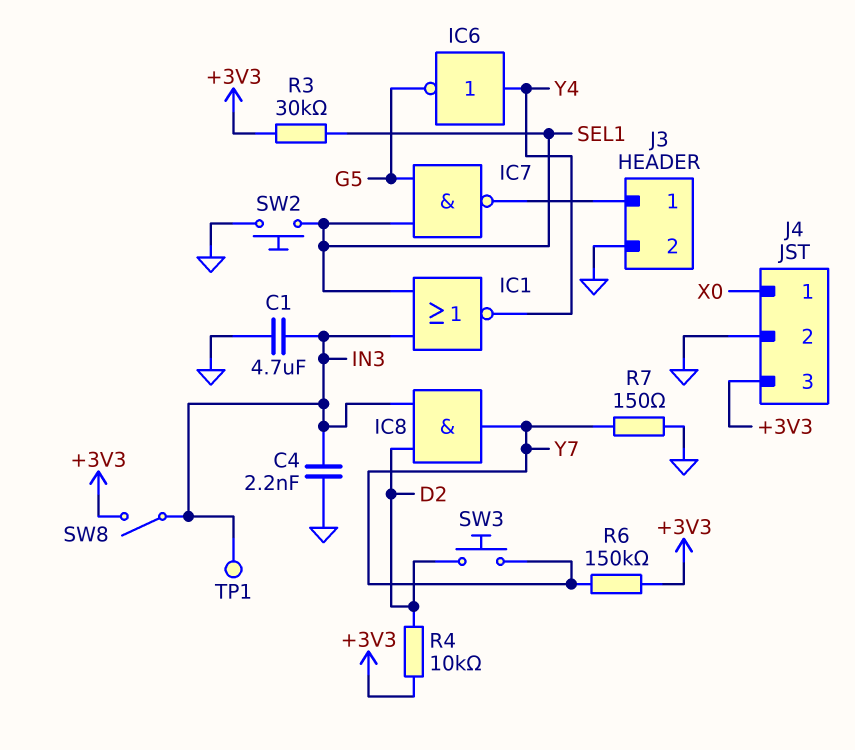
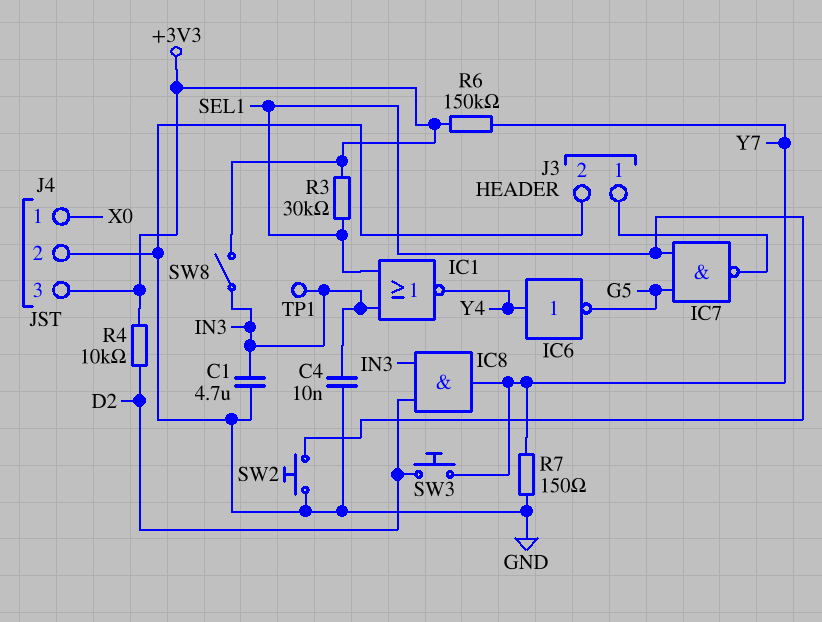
C4: 2.2nF (GND, IN3) -> 10nF (GND, IN3)

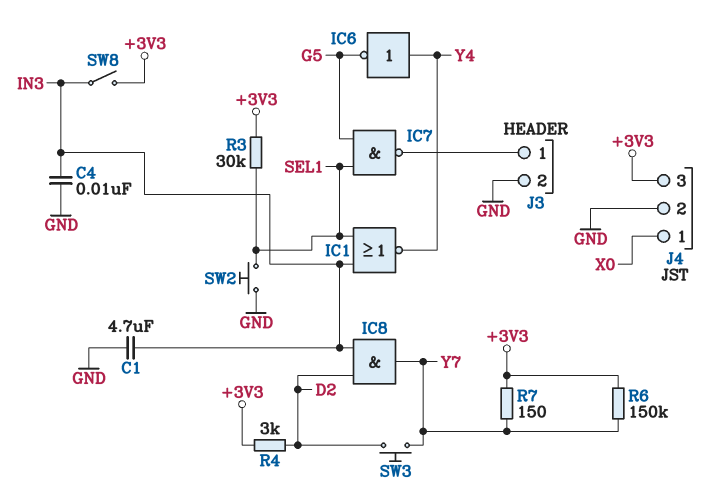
R4: 10k (+3V3, D2) -> 3k (+3V3, D2)
R7: 150 (GND, Y7) -> 150 (+3V3, Y7)
TP1: test point (IN3) -> none

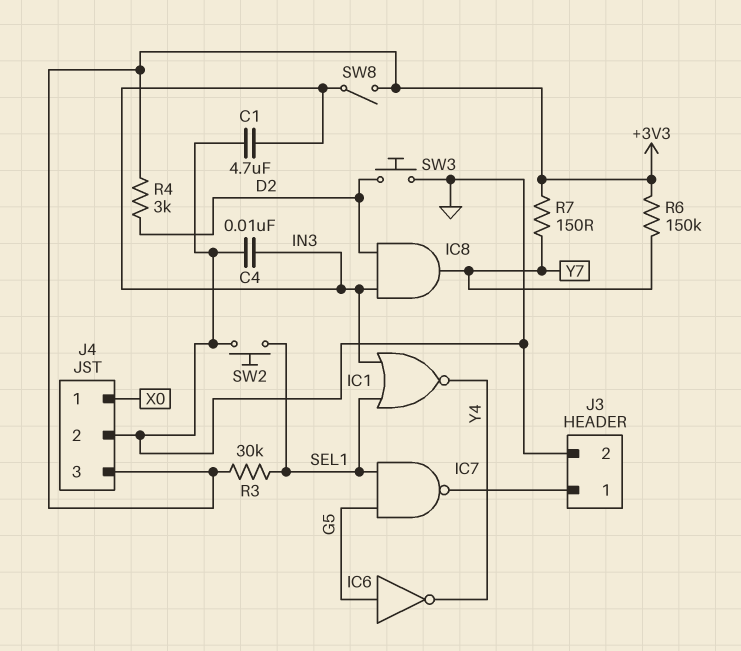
IC6: NOT (in Y4, out G5) -> NOT (in G5, out Y4)
SW3: button (D2, Y7) -> button (D2, GND)

